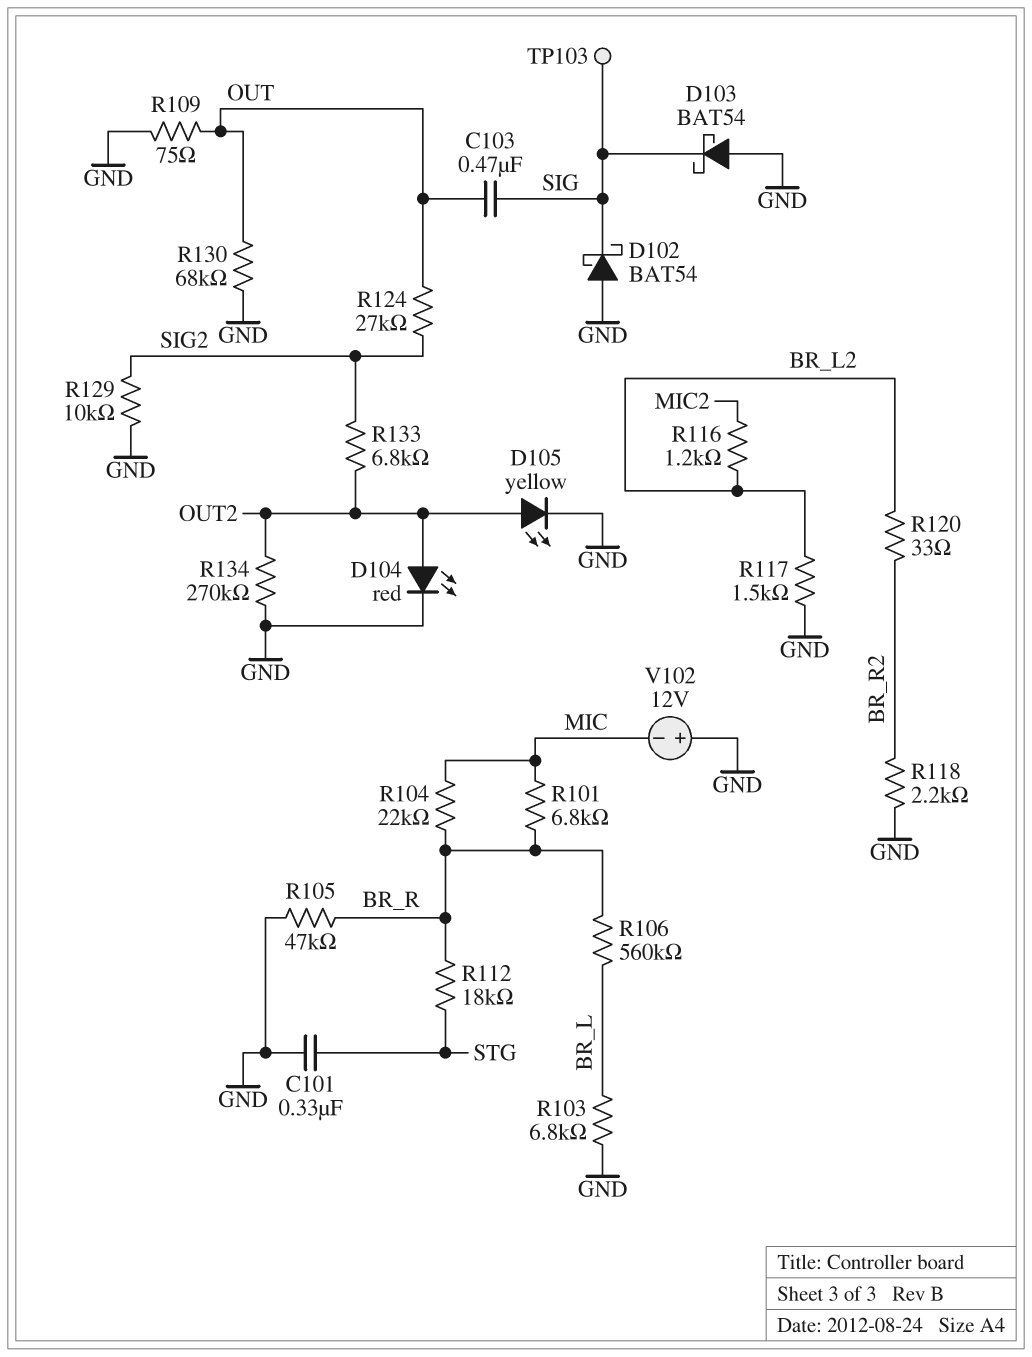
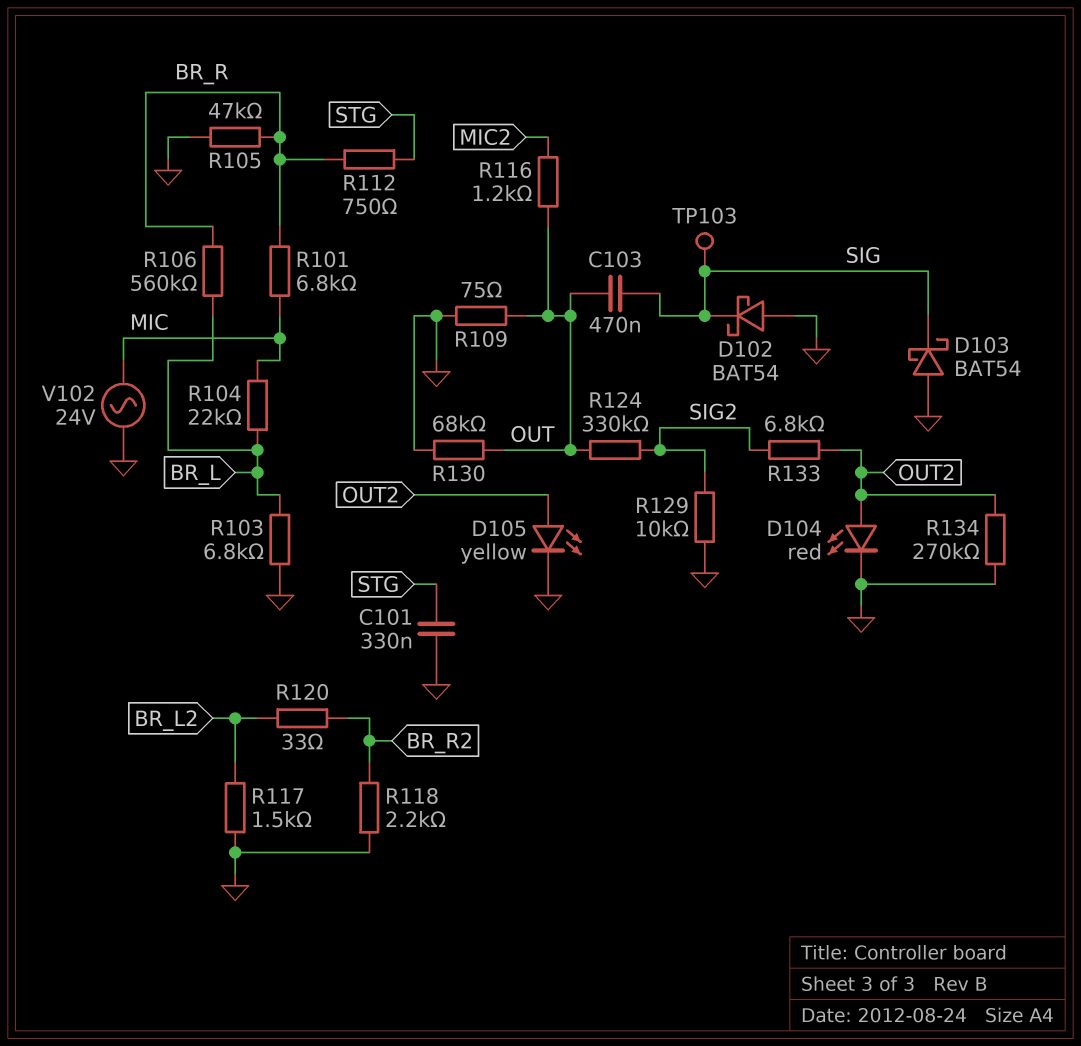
R104: 22k (BR_R, MIC) -> 22k (BR_L, MIC)
R112: 18k (BR_R, STG) -> 750 (BR_R, STG)
R116: 1.2k (BR_L2, MIC2) -> 1.2k (MIC2, OUT)
R124: 27k (OUT, SIG2) -> 330k (OUT, SIG2)
V102: 12V (plus GND, minus MIC) -> AC 24V (GND, MIC)

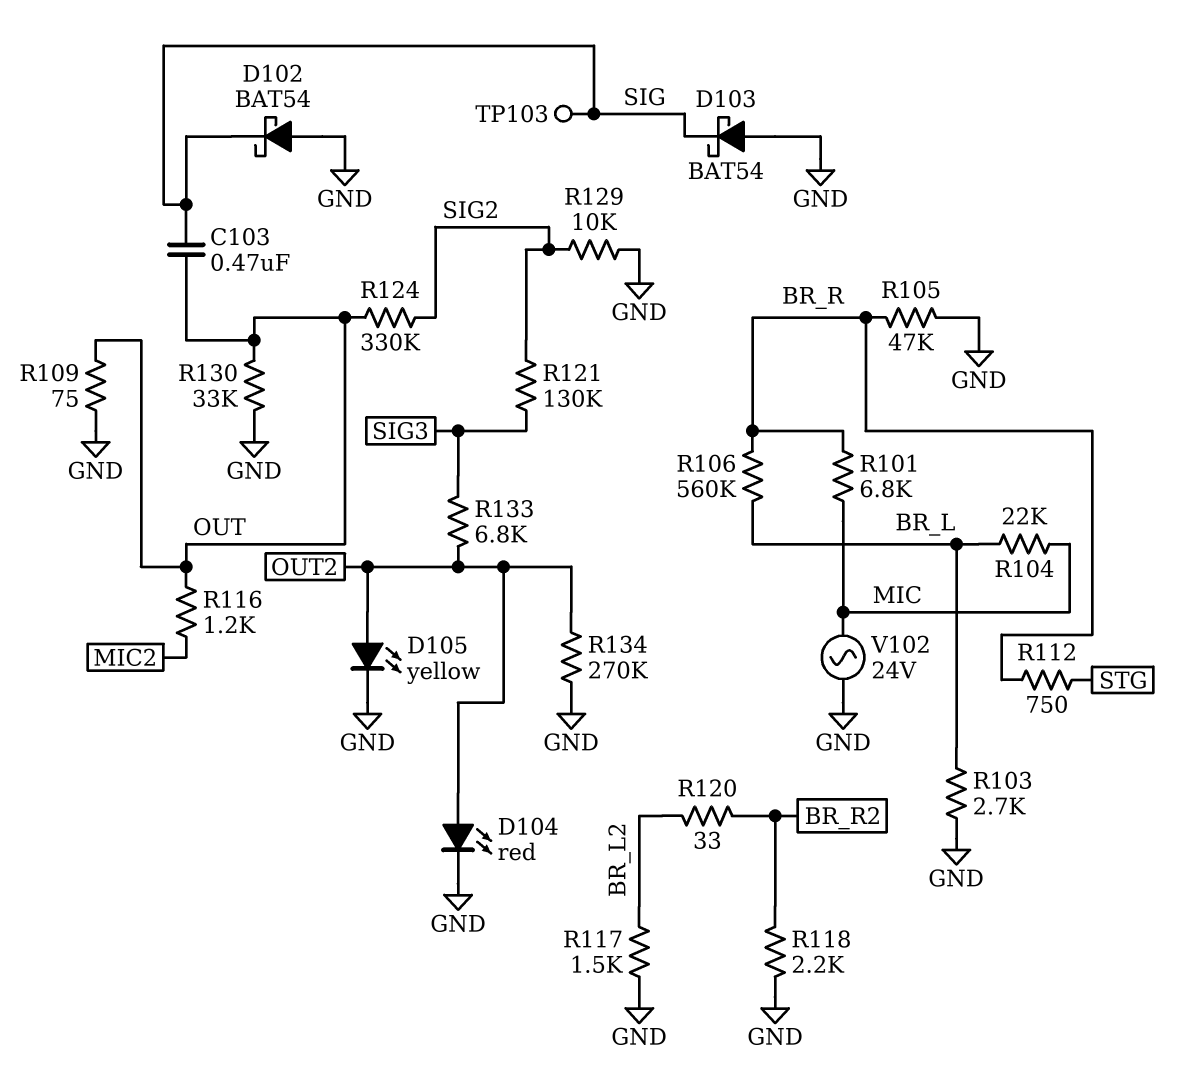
C101: 330nF (GND, STG) -> none
R103: 6.8k (BR_L, GND) -> 2.7k (BR_L, GND)
R121: none -> 130k (SIG2, SIG3)
R130: 68k (GND, OUT) -> 33k (GND, OUT)
R133: 6.8k (OUT2, SIG2) -> 6.8k (OUT2, SIG3)

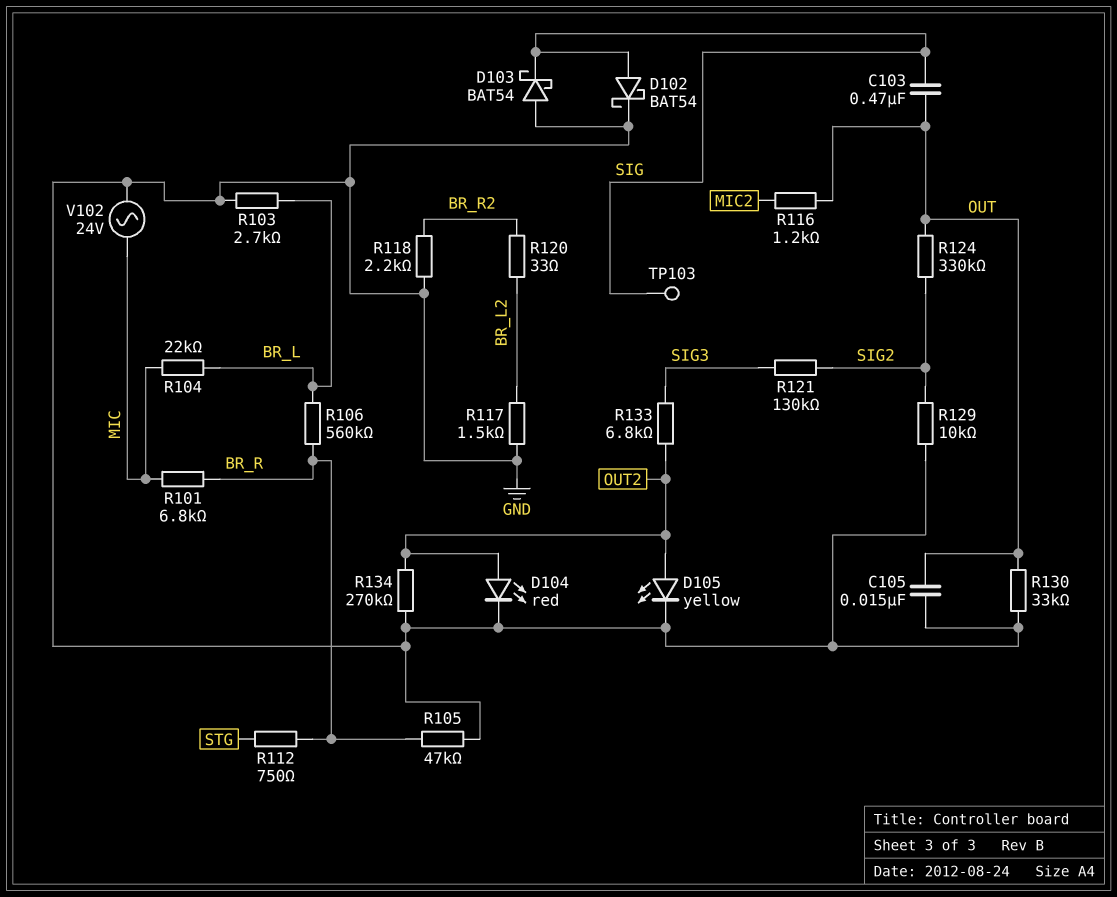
C105: none -> 15nF (GND, OUT)
D102: schottky BAT54 (A GND, K SIG) -> schottky BAT54 (A SIG, K GND)
R109: 75 (GND, OUT) -> none

